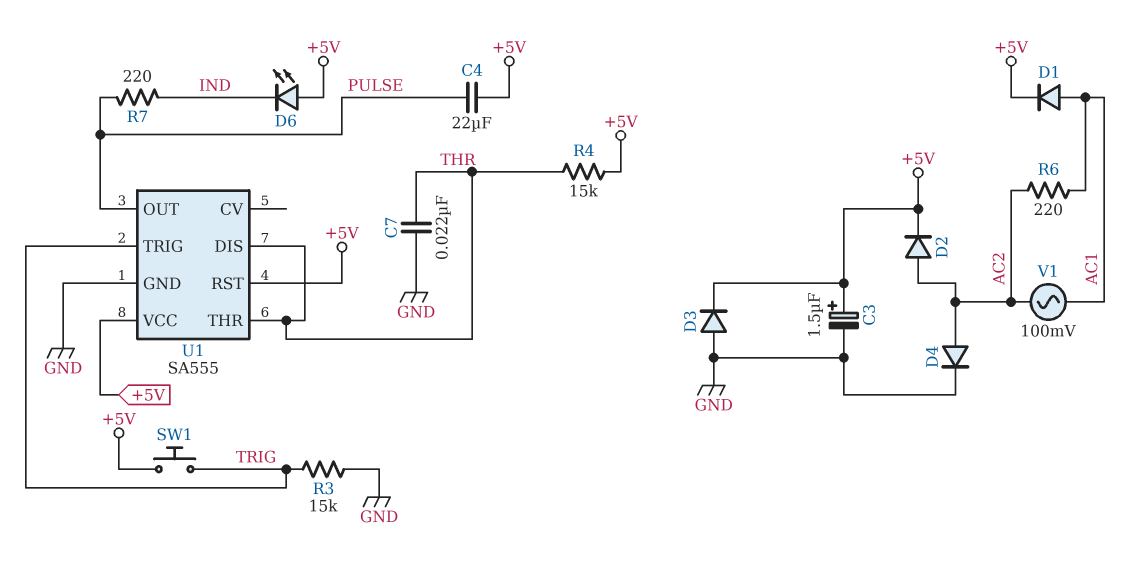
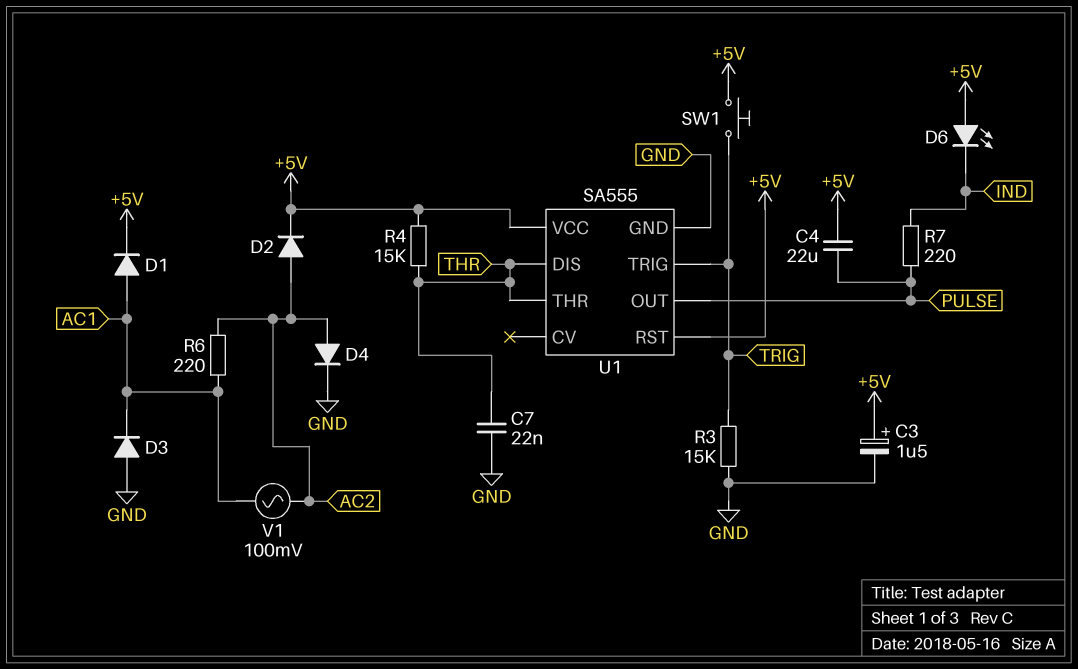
D3: diode (A GND, K +5V) -> diode (A GND, K AC1)

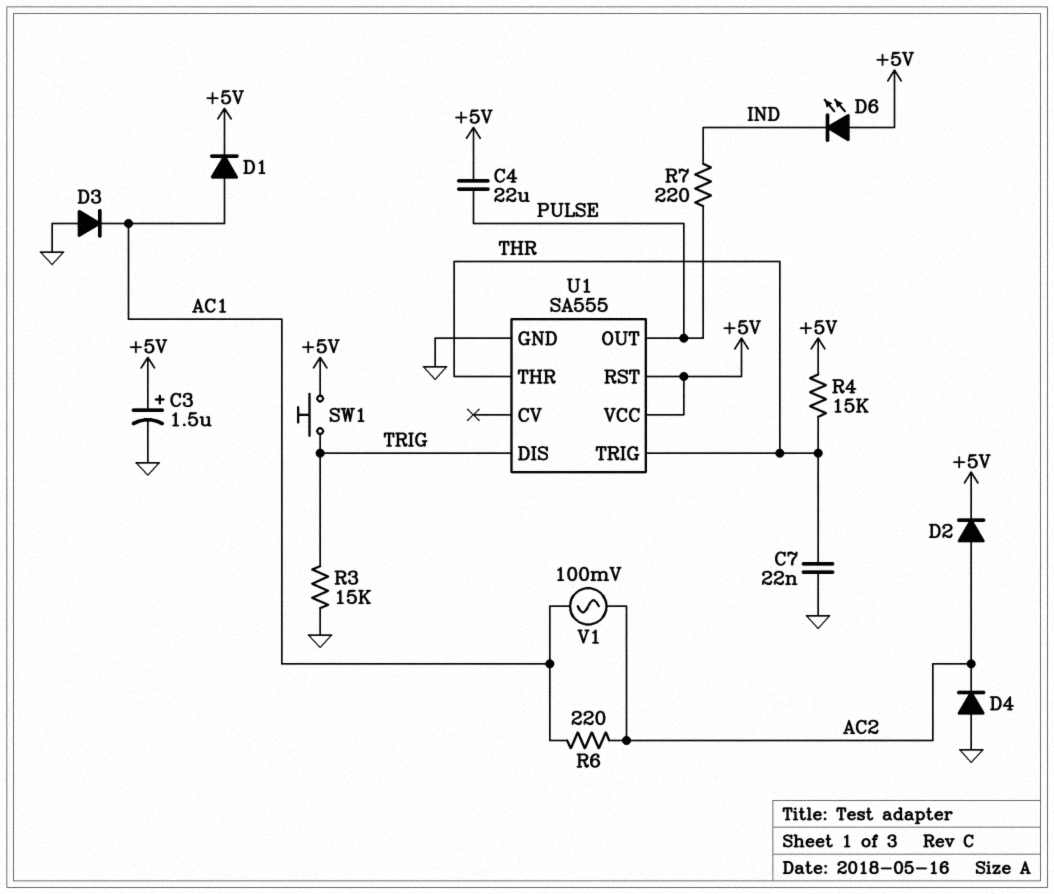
D4: diode (A AC2, K GND) -> diode (A GND, K AC2)
U1 pin DIS: THR -> TRIG
U1 pin TRIG: TRIG -> THR

